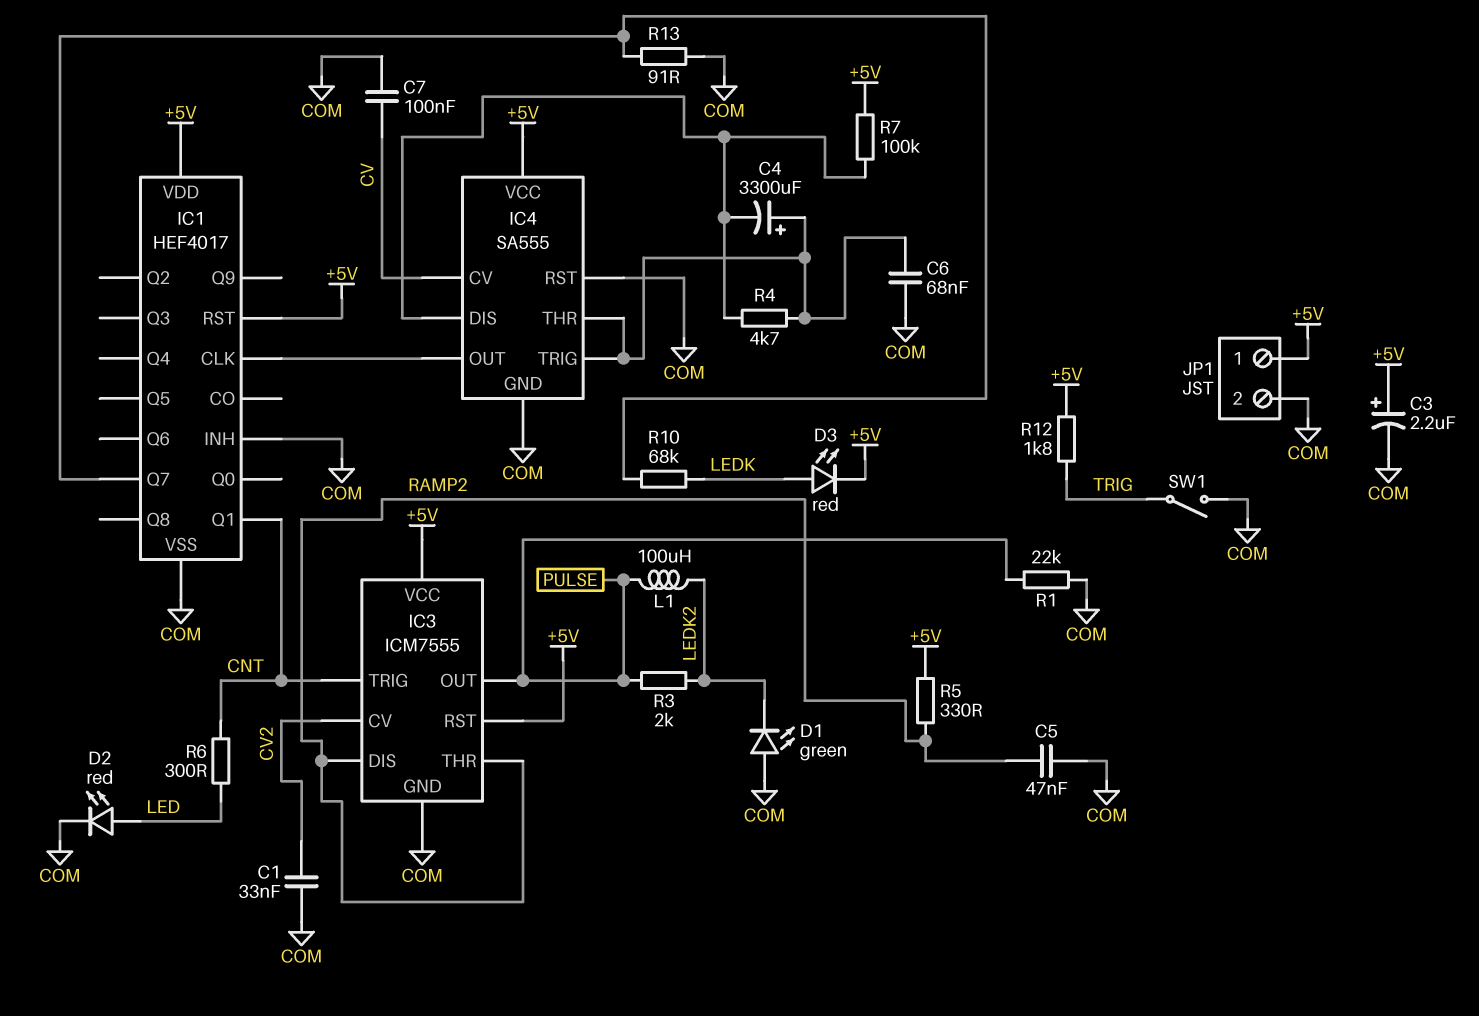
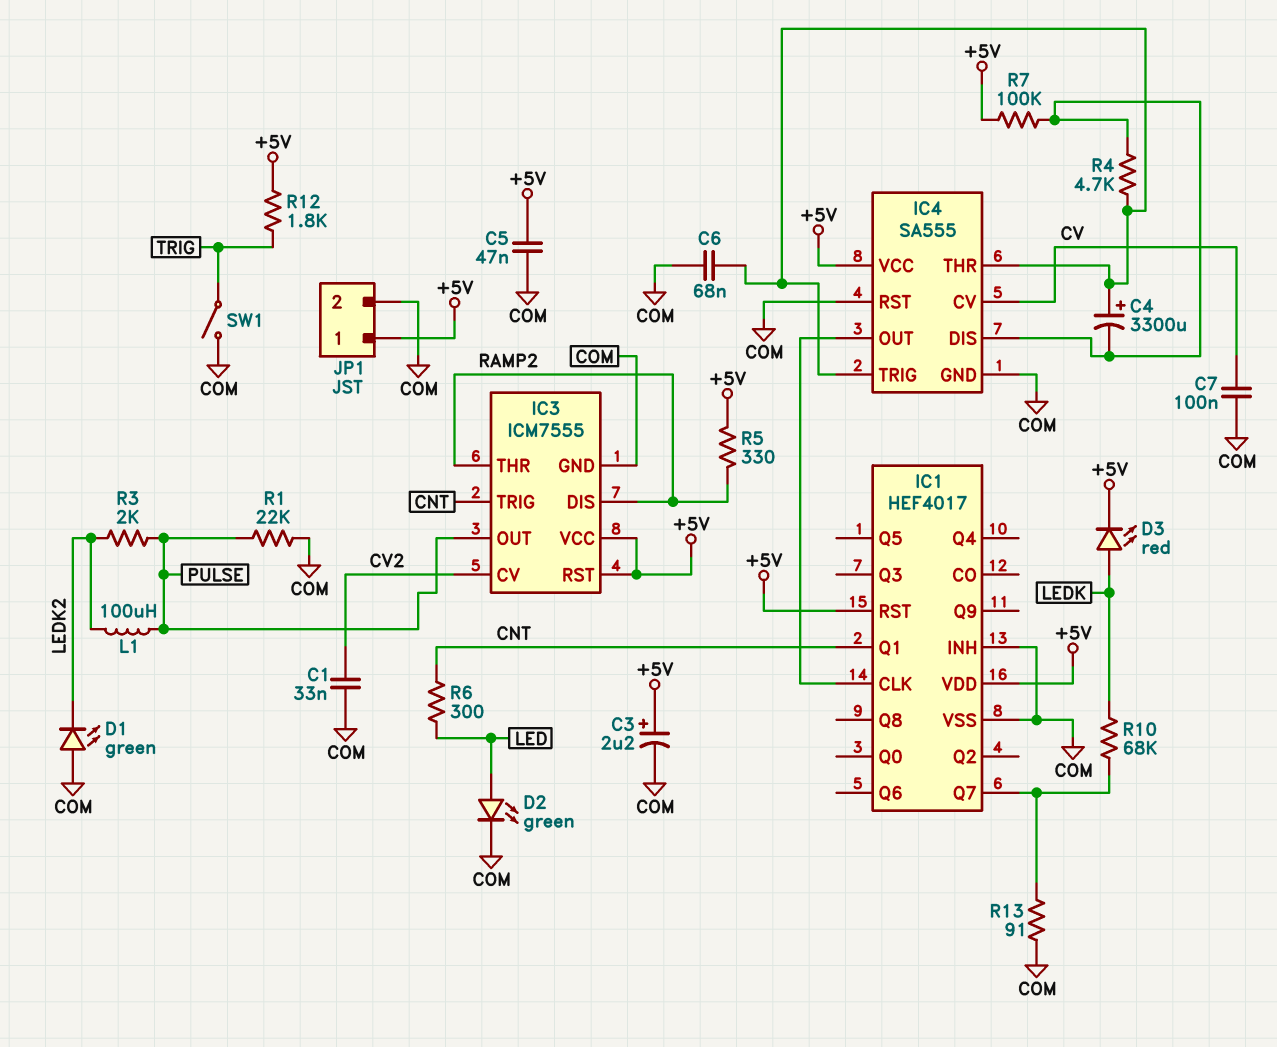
C5: 47nF (COM, RAMP2) -> 47nF (+5V, COM)
D2: LED red (A LED, K COM) -> LED green (A LED, K COM)

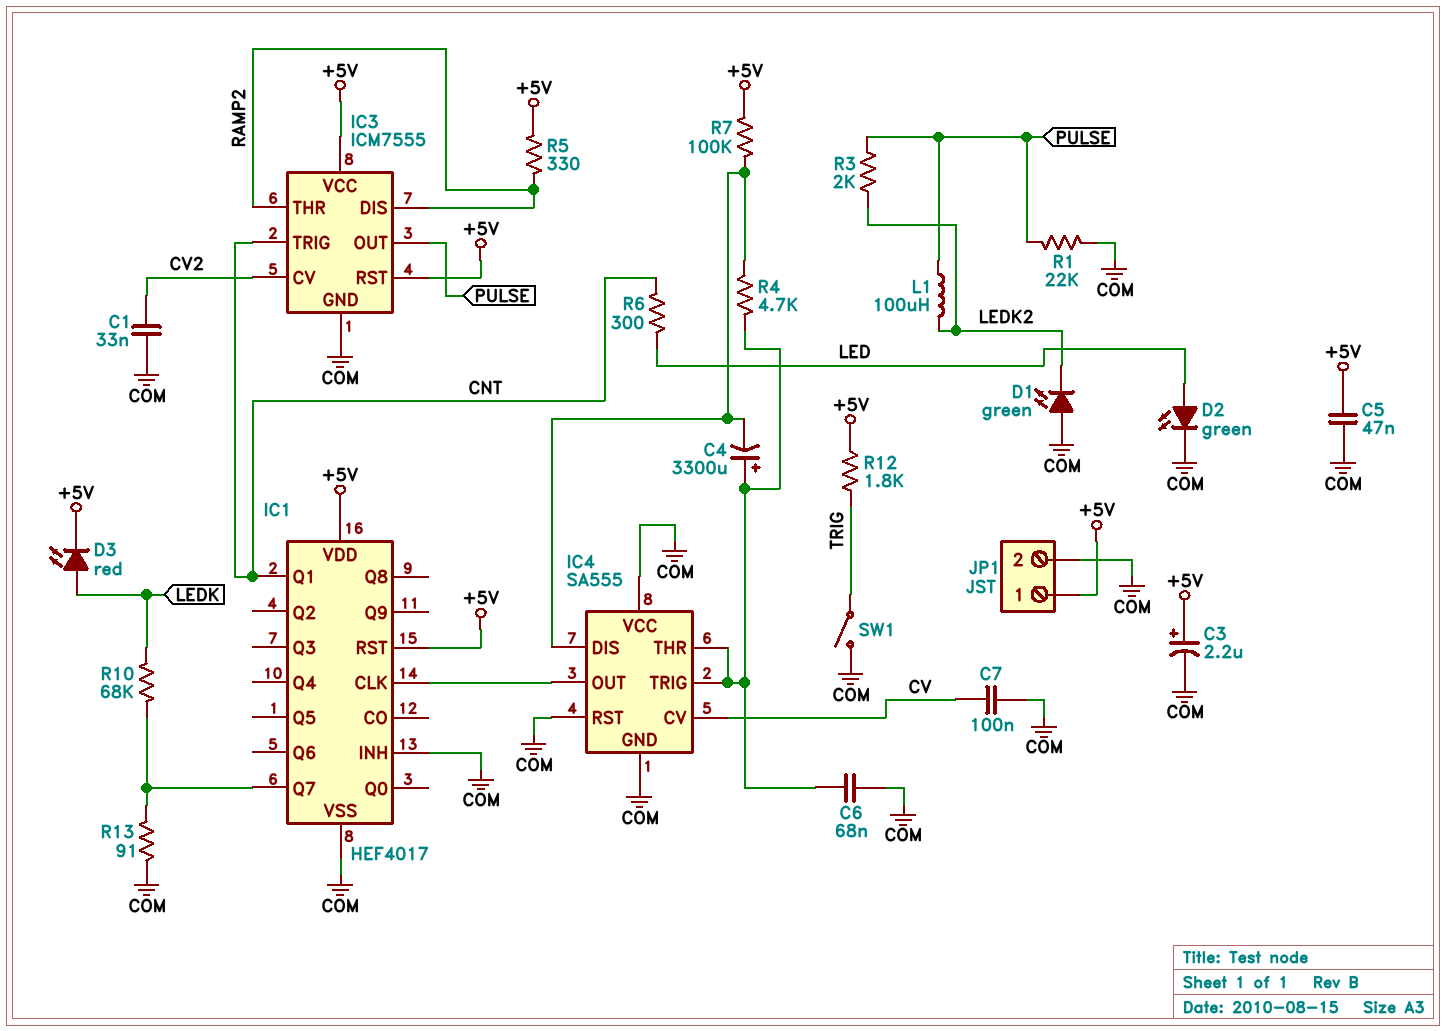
IC4 pin VCC: +5V -> COM

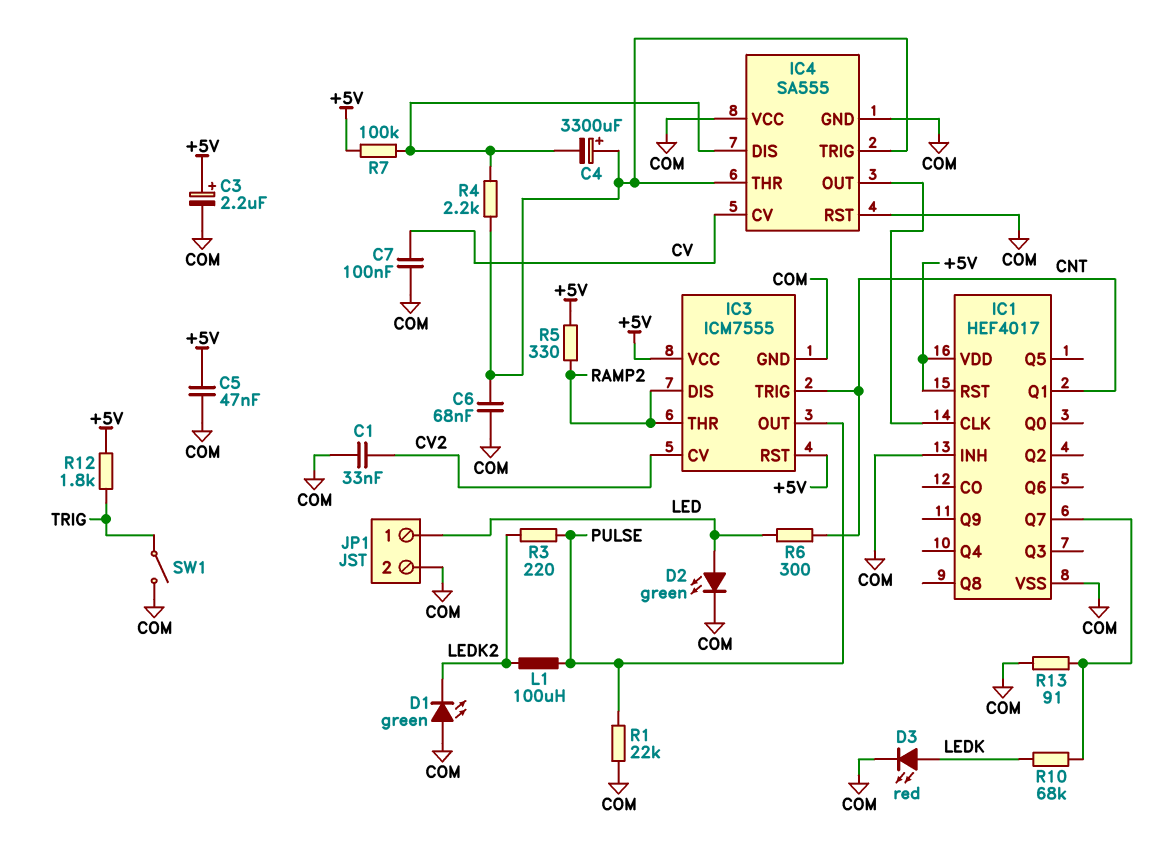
D3: LED red (A LEDK, K +5V) -> LED red (A LEDK, K COM)
JP1 pin 1: +5V -> LED
R3: 2k (LEDK2, PULSE) -> 220 (LEDK2, PULSE)
R4: 4.7k (IC4/DIS, IC4/THR) -> 2.2k (IC4/DIS, IC4/THR)

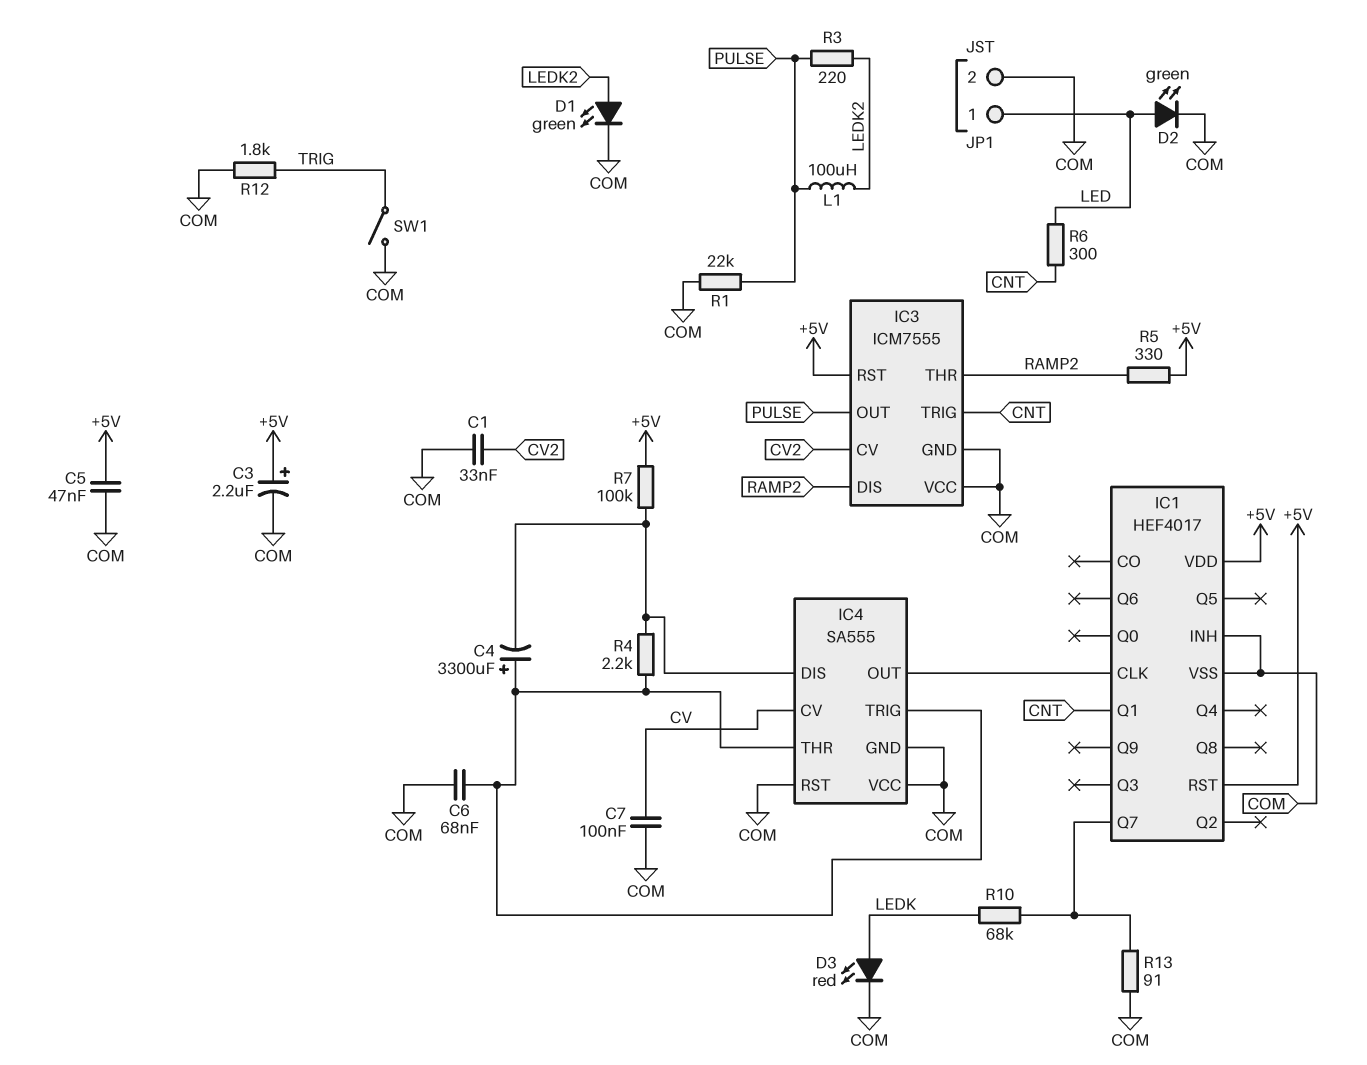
D1: LED green (A COM, K LEDK2) -> LED green (A LEDK2, K COM)
IC3 pin VCC: +5V -> COM
R12: 1.8k (+5V, TRIG) -> 1.8k (COM, TRIG)

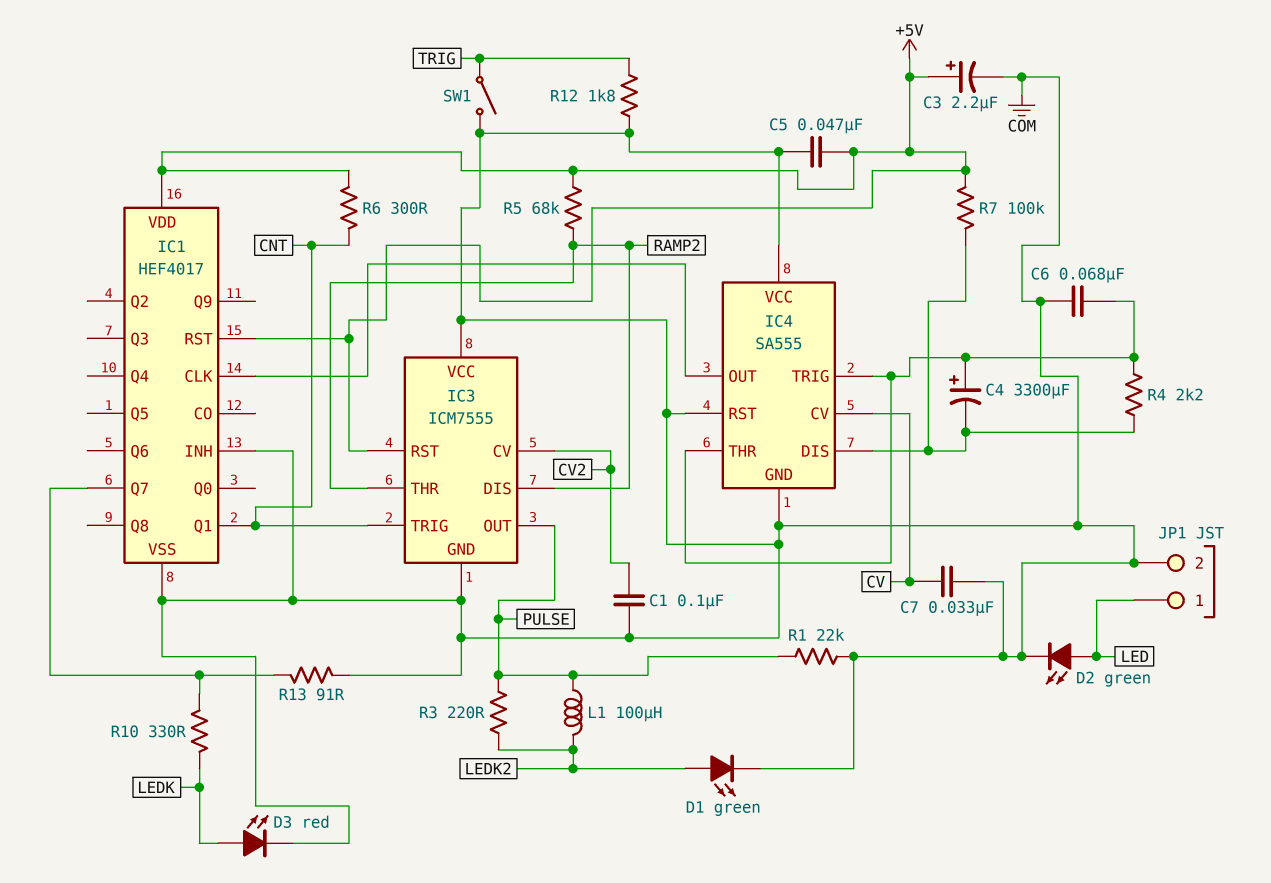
C1: 33nF (COM, CV2) -> 100nF (COM, CV2)
C7: 100nF (COM, CV) -> 33nF (COM, CV)
R5: 330 (+5V, RAMP2) -> 68k (+5V, RAMP2)
R6: 300 (CNT, LED) -> 300 (+5V, CNT)
R10: 68k (IC1/Q7, LEDK) -> 330 (IC1/Q7, LEDK)

